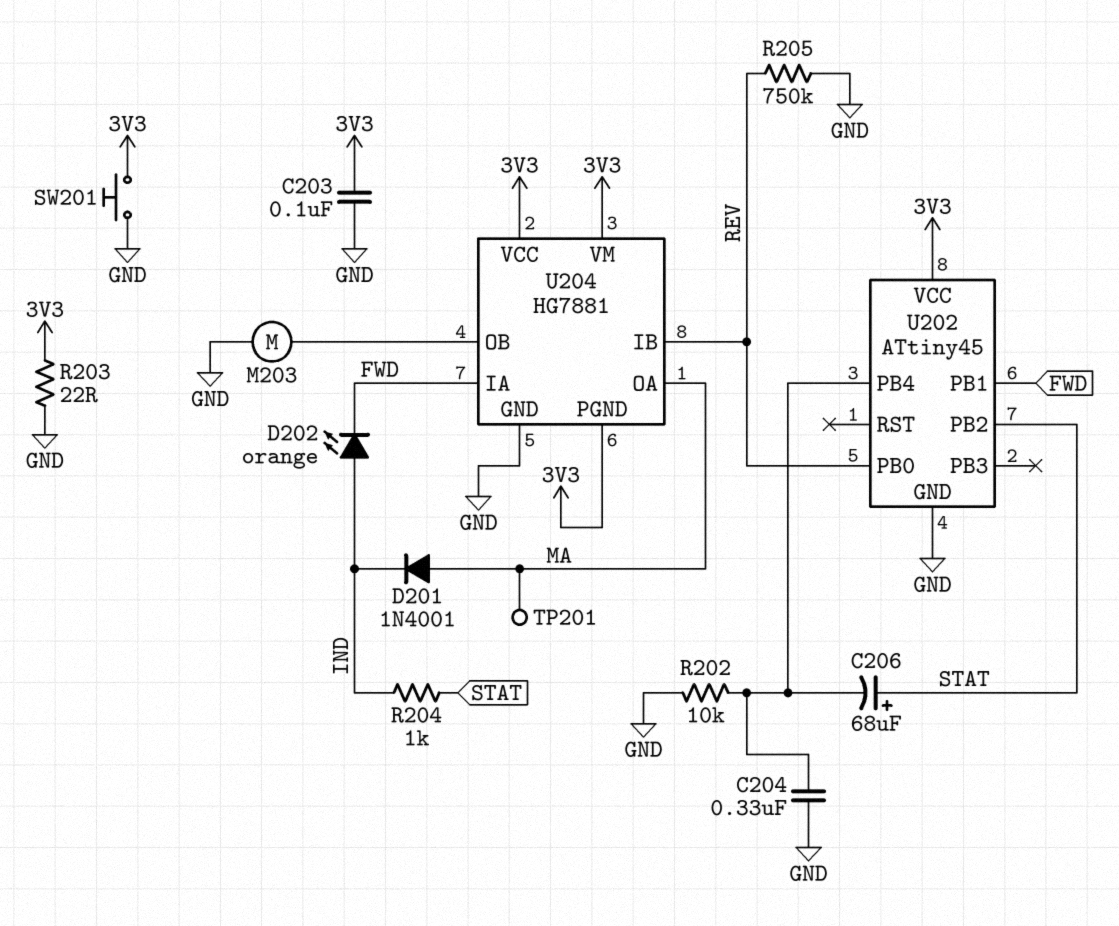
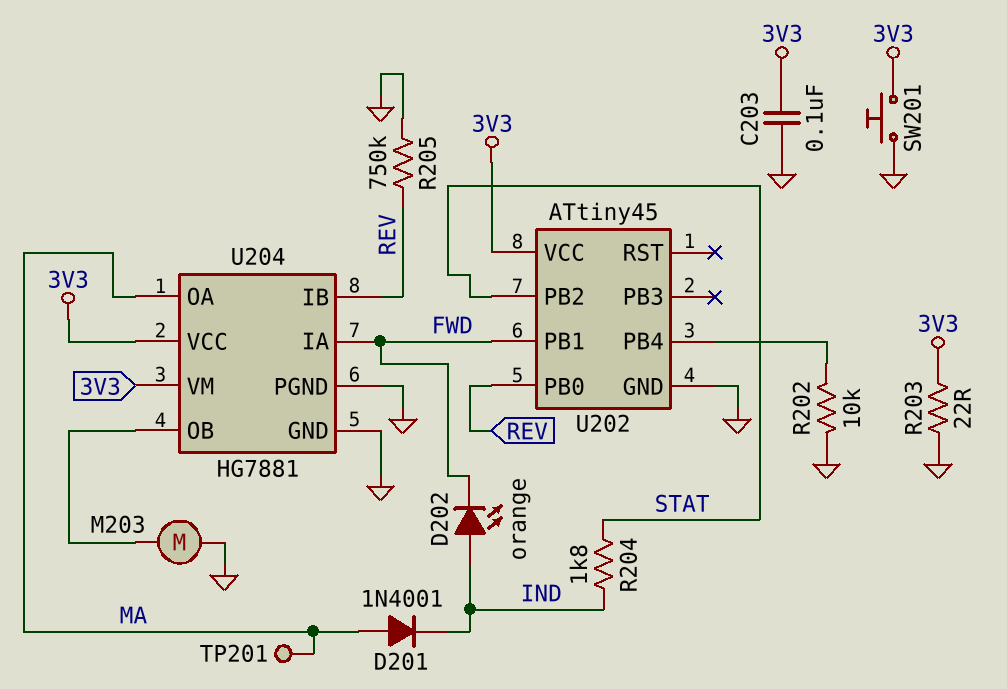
C204: 330nF (GND, U202/PB4) -> none
C206: 68uF (plus STAT, minus U202/PB4) -> none
R204: 1k (IND, STAT) -> 1.8k (IND, STAT)
U204 pin PGND: 3V3 -> GND

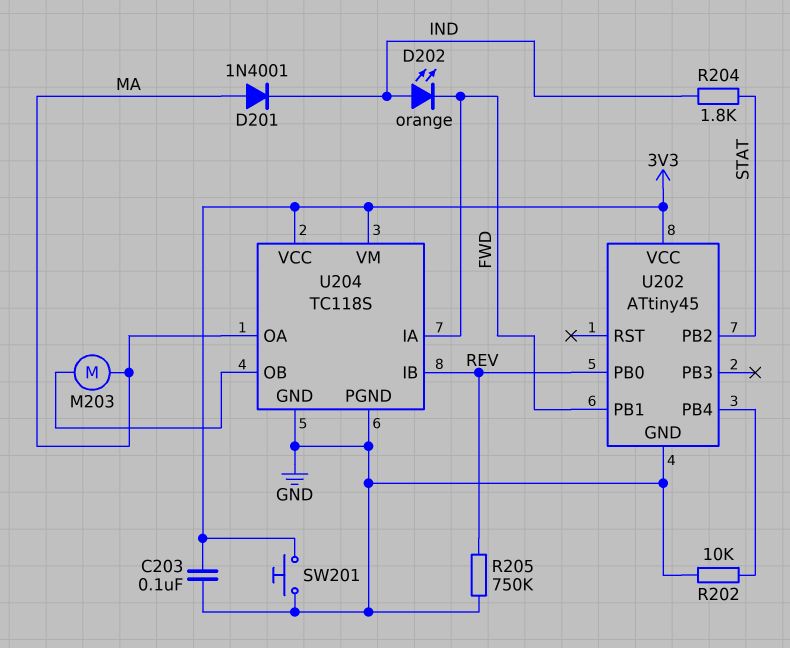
M203: motor (GND, U204/OB) -> motor (MA, U204/OB)
R203: 22 (3V3, GND) -> none
TP201: test point (MA) -> none
U204: HG7881 -> TC118S

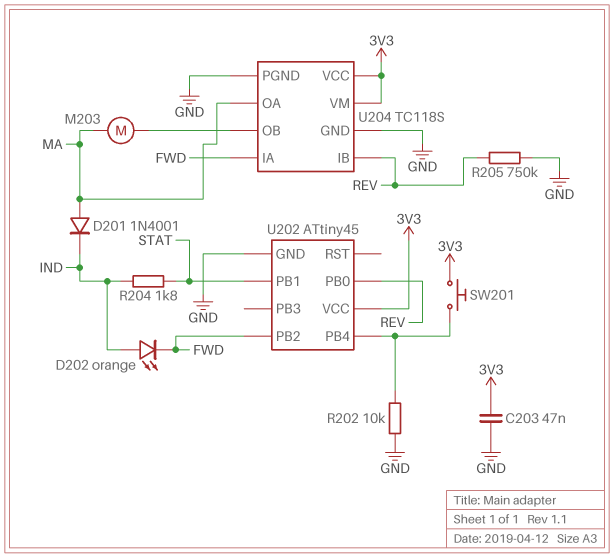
C203: 100nF (3V3, GND) -> 47nF (3V3, GND)
SW201: button (3V3, GND) -> button (3V3, U202/PB4)
U202 pin PB1: FWD -> STAT
U202 pin PB2: STAT -> FWD

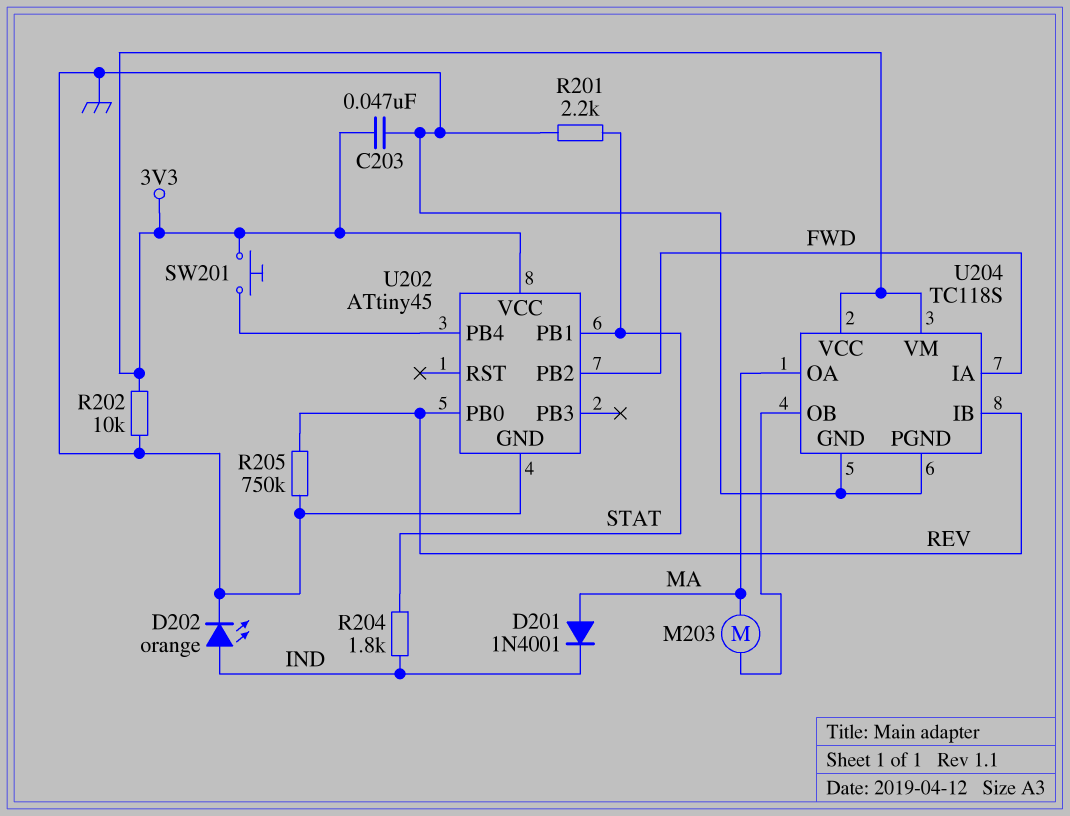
D202: LED orange (A IND, K FWD) -> LED orange (A IND, K GND)
R201: none -> 2.2k (GND, STAT)
R202: 10k (GND, U202/PB4) -> 10k (3V3, GND)

